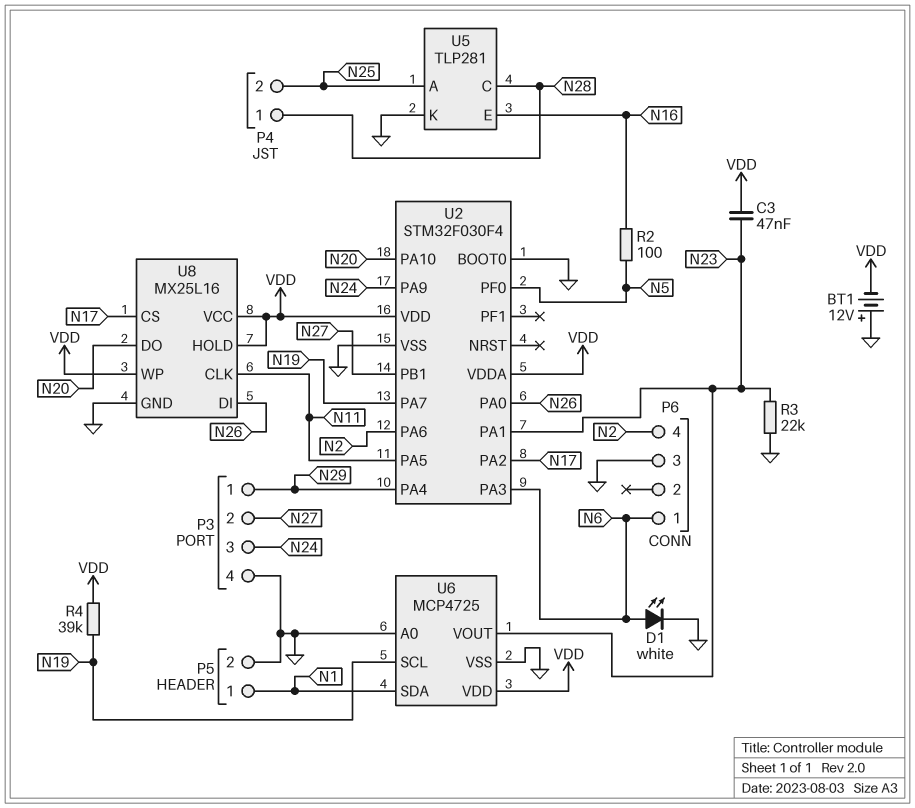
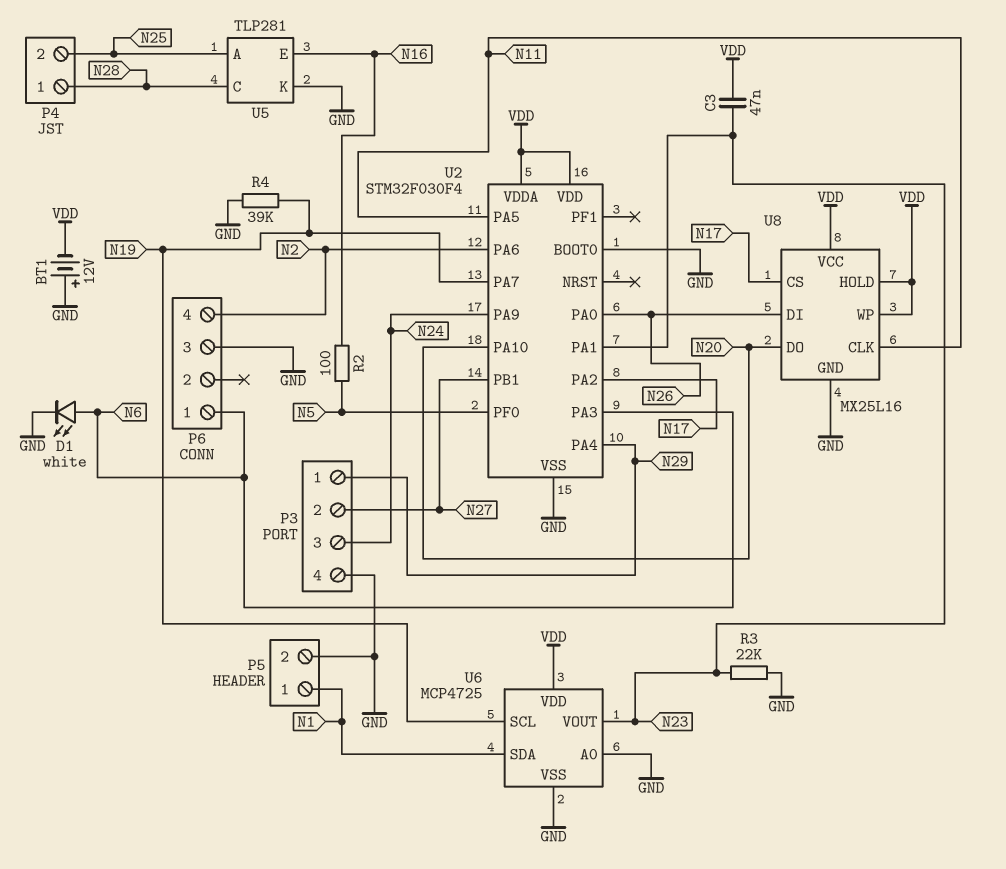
R4: 39k (N19, VDD) -> 39k (GND, N19)

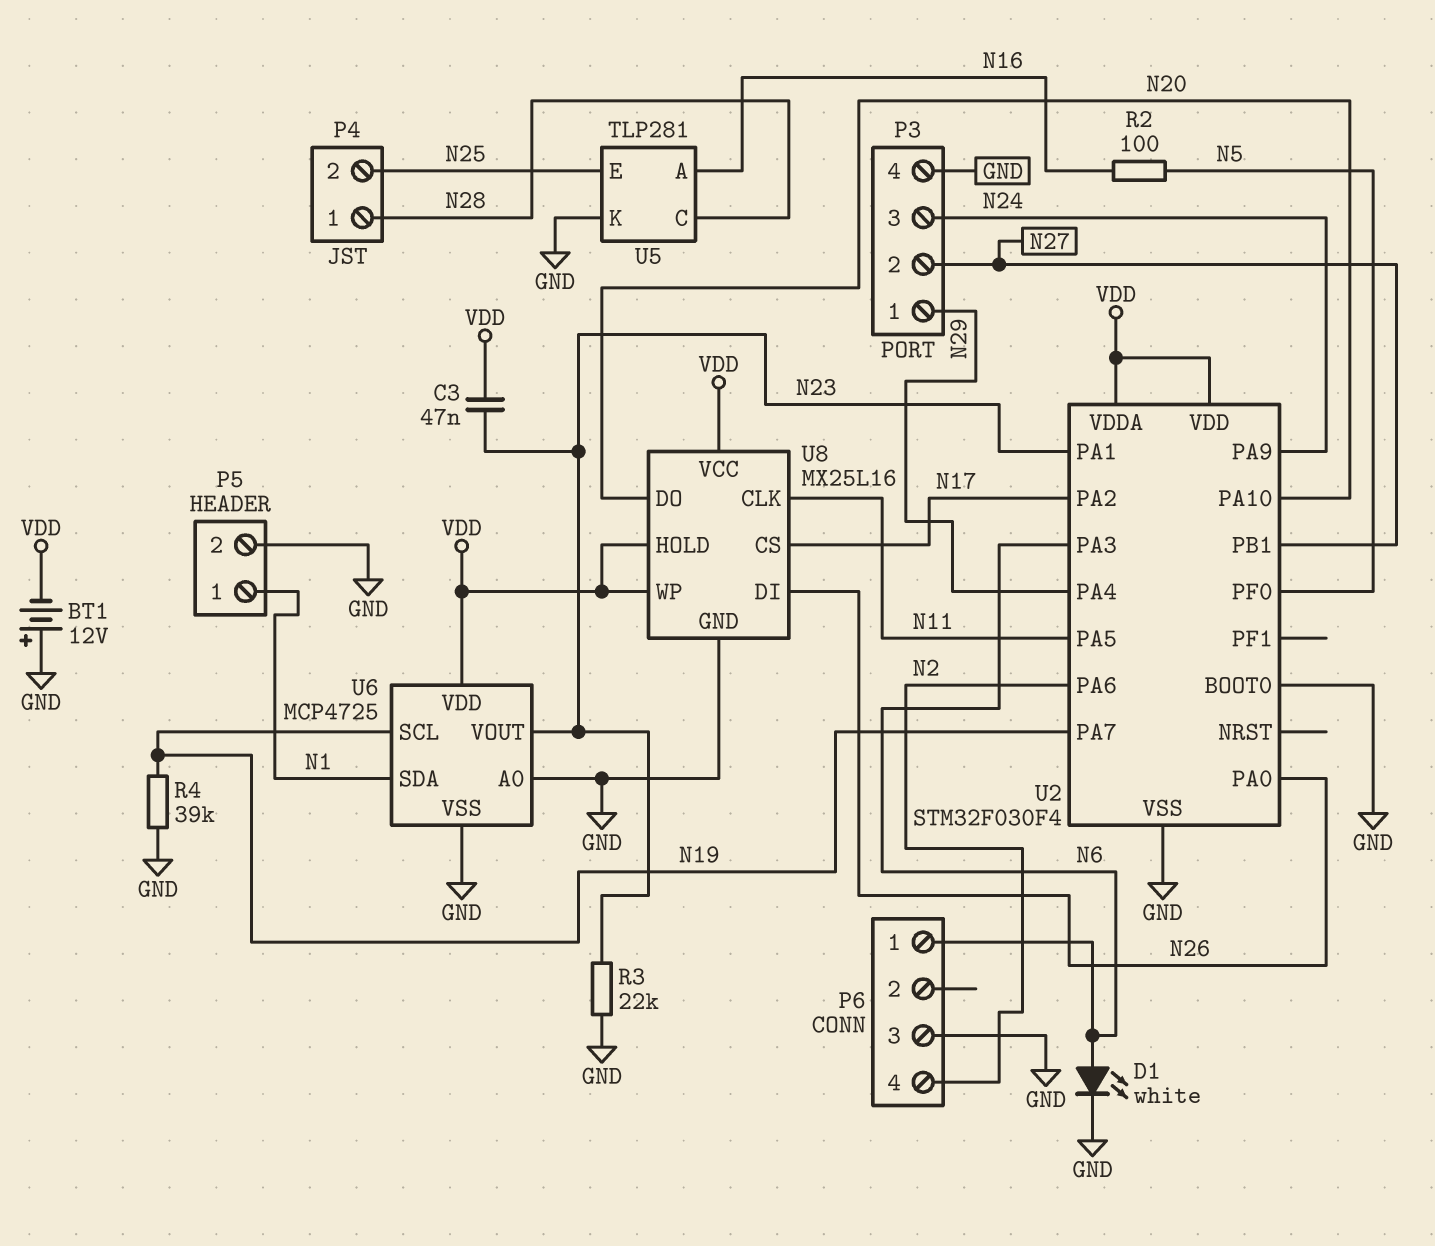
U5 pin A: N25 -> N16
U5 pin E: N16 -> N25

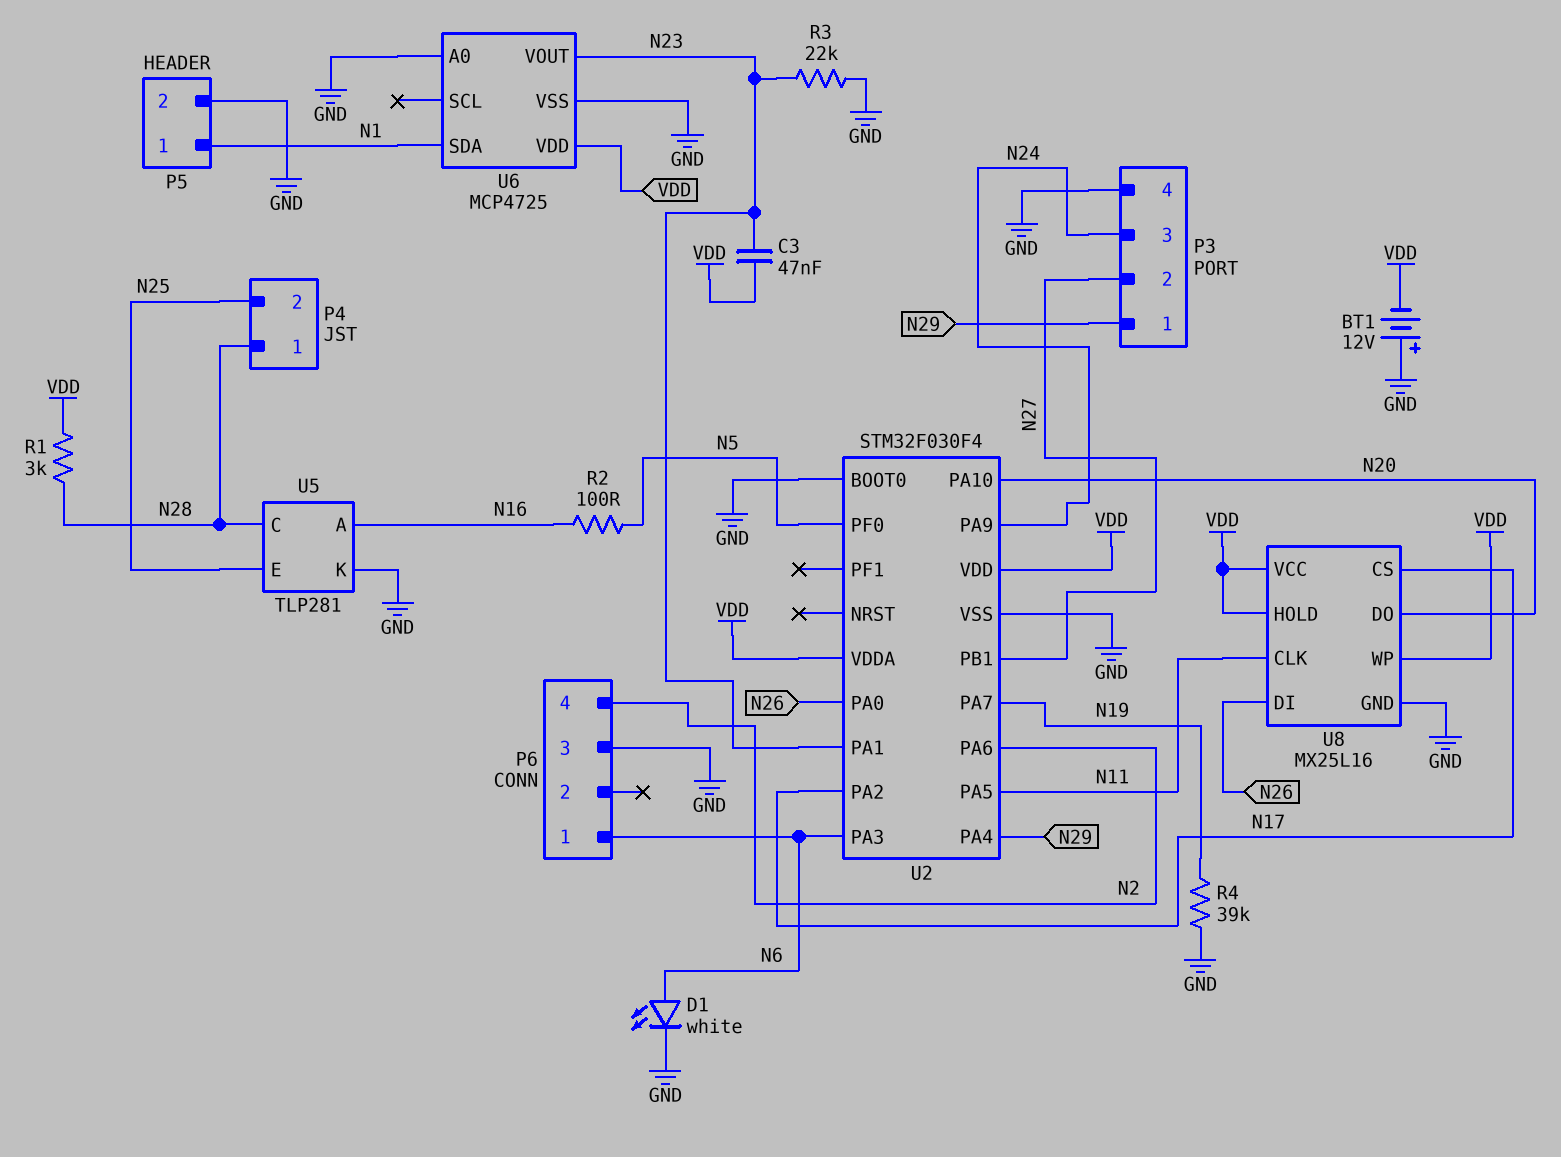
R1: none -> 3k (N28, VDD)
U6 pin SCL: N19 -> none

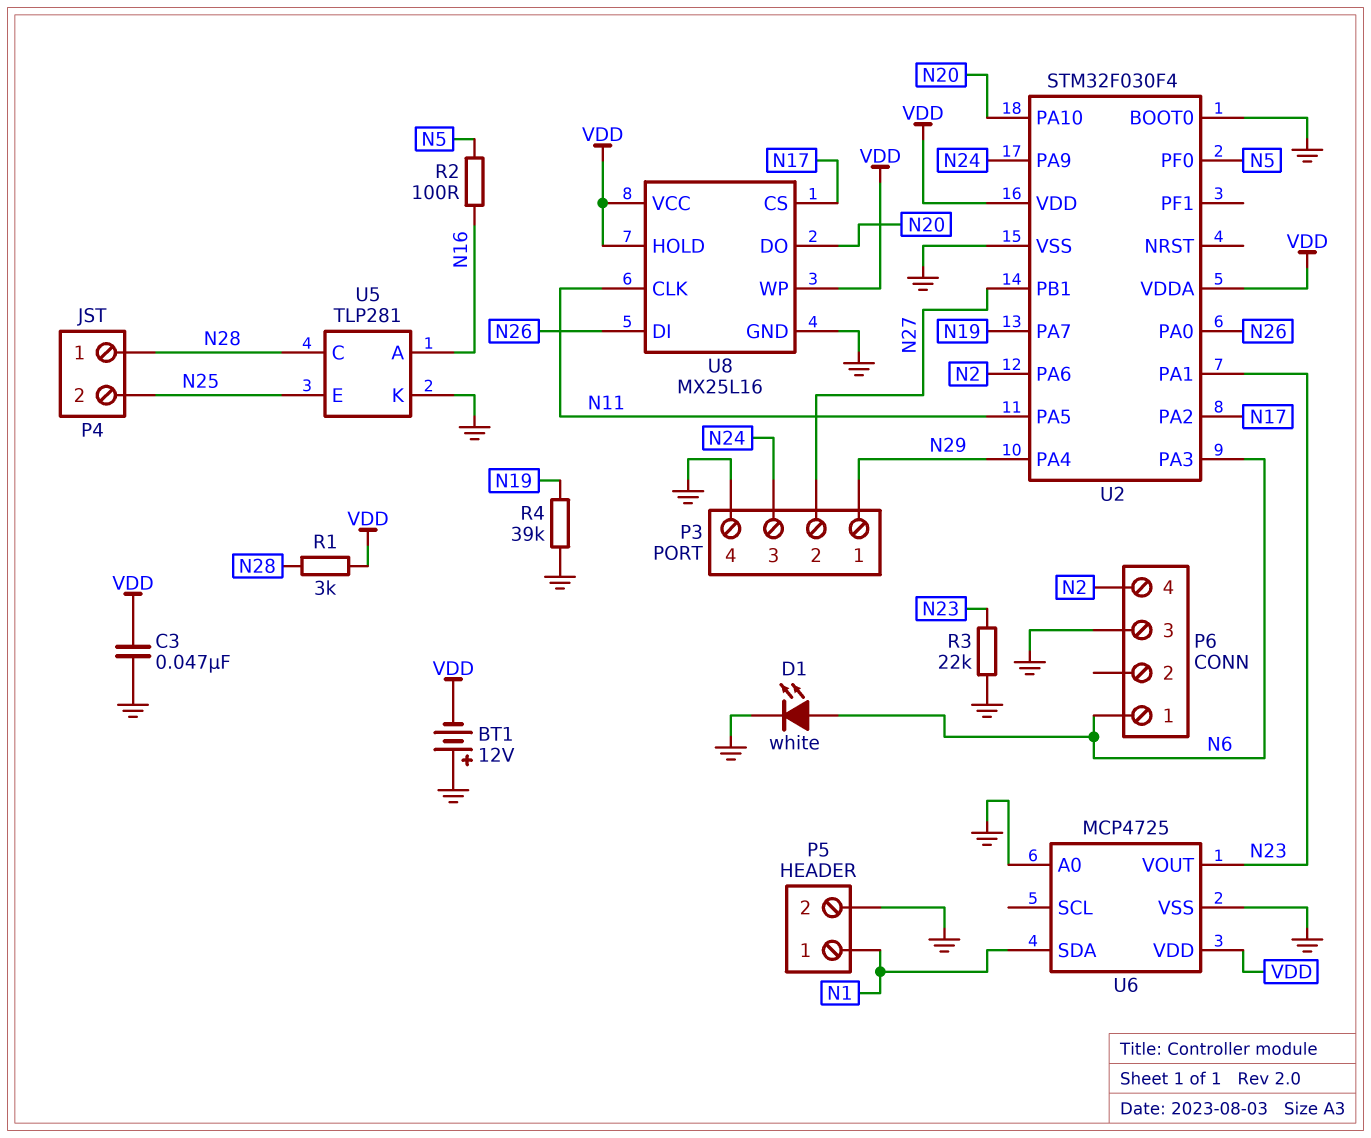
C3: 47nF (N23, VDD) -> 47nF (GND, VDD)

